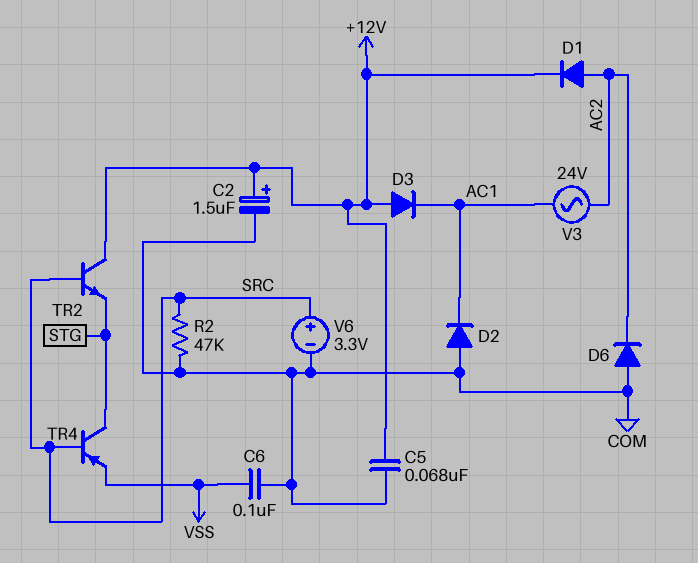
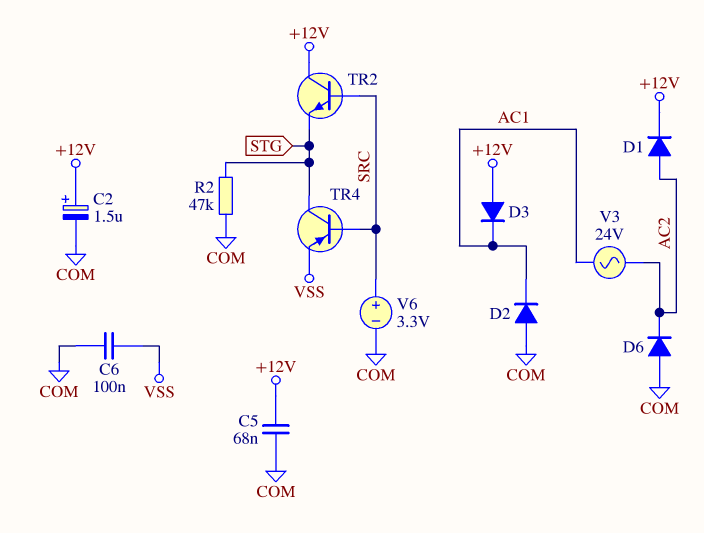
R2: 47k (COM, SRC) -> 47k (COM, STG)

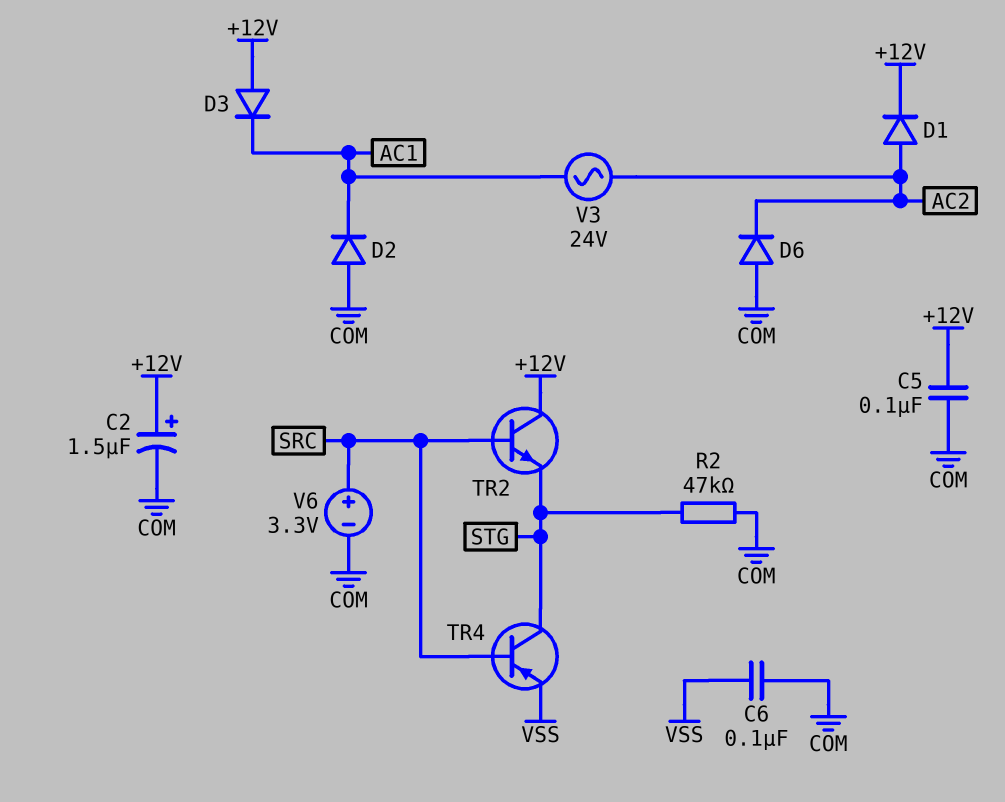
C5: 68nF (+12V, COM) -> 100nF (+12V, COM)

